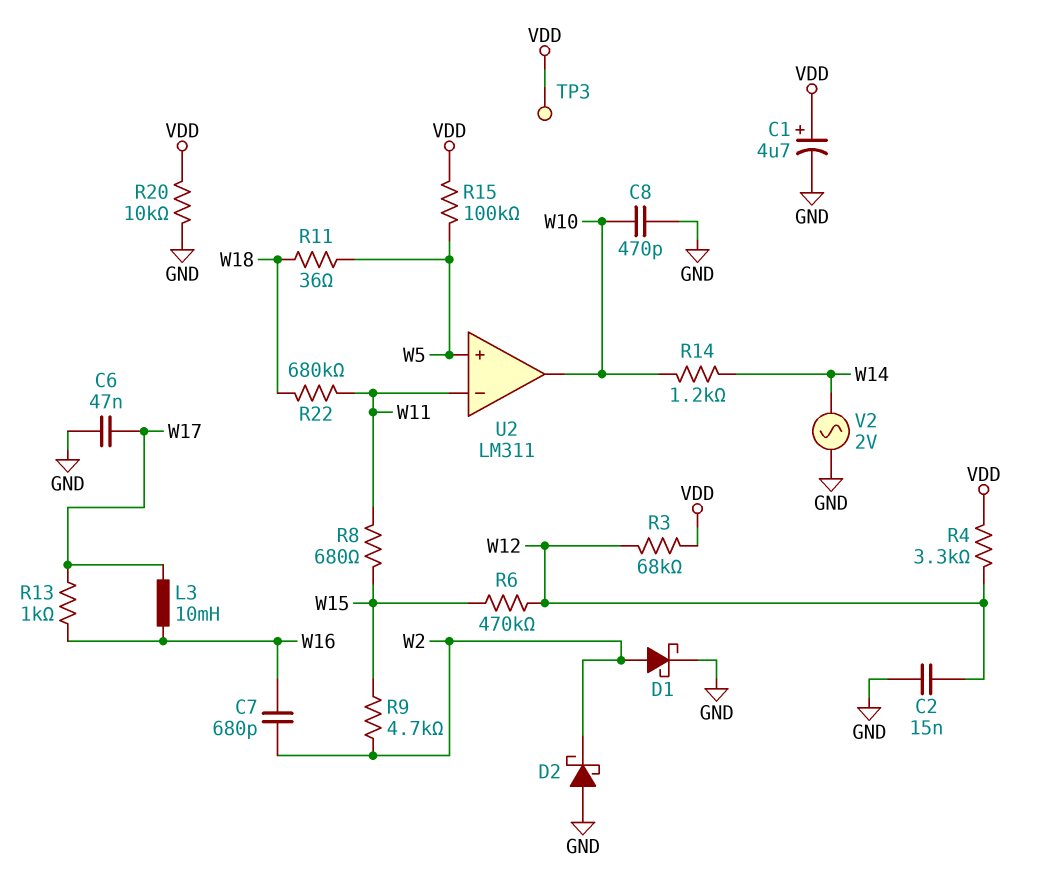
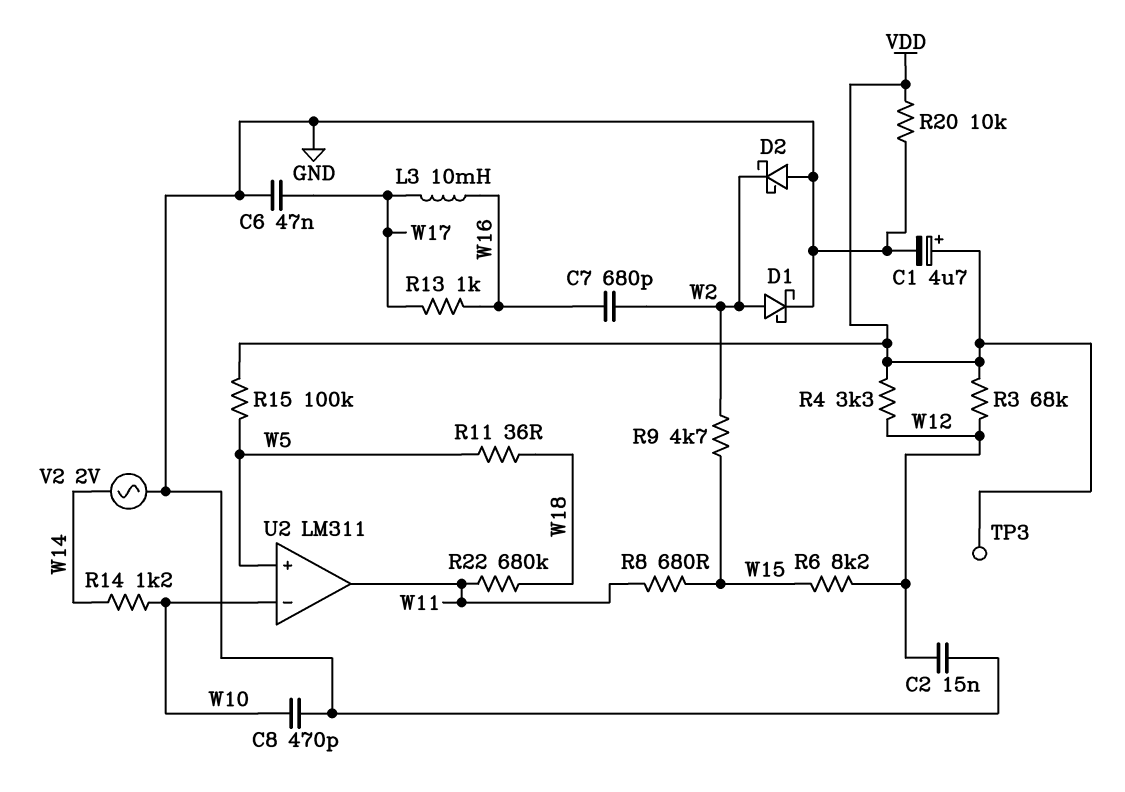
R6: 470k (W12, W15) -> 8.2k (W12, W15)
U2 pin in-: W11 -> W10
U2 pin out: W10 -> W11

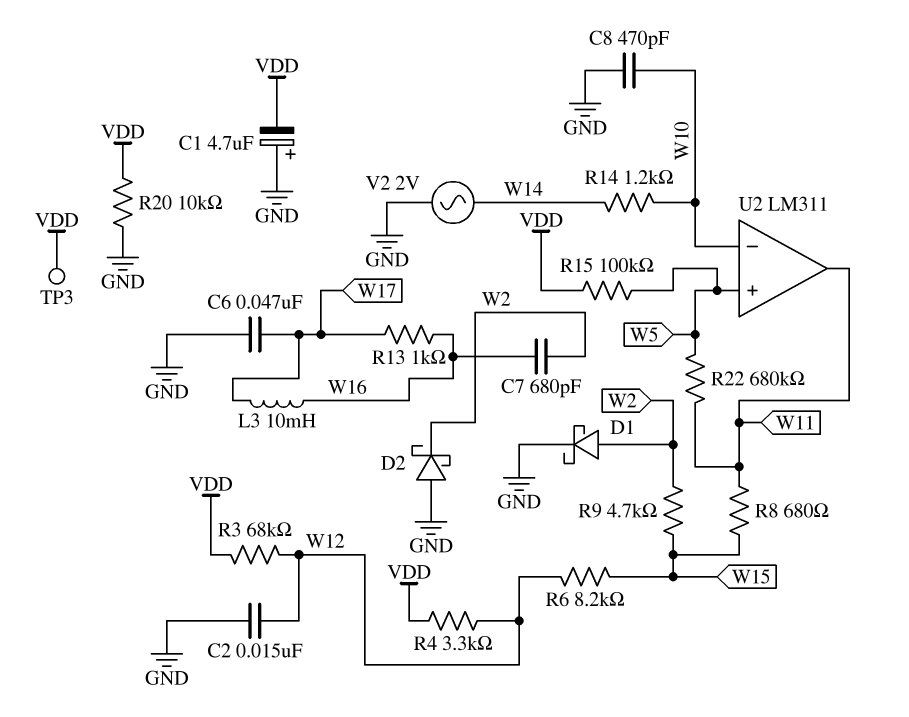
C1: 4.7uF (plus VDD, minus GND) -> 4.7uF (plus GND, minus VDD)
R11: 36 (W5, W18) -> none
R22: 680k (W11, W18) -> 680k (W5, W11)

